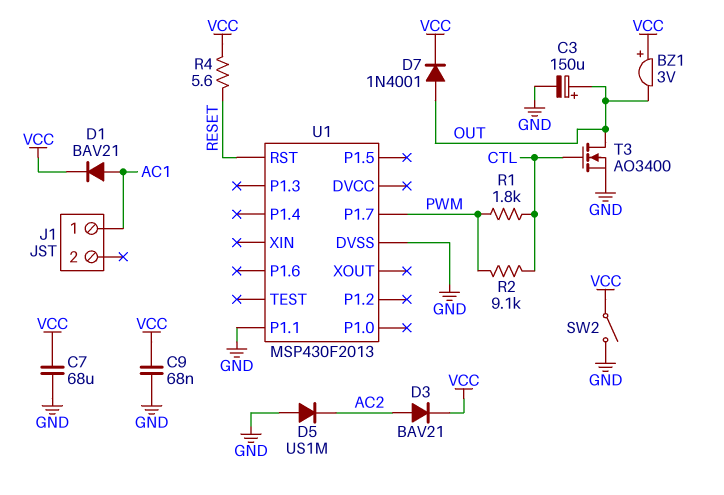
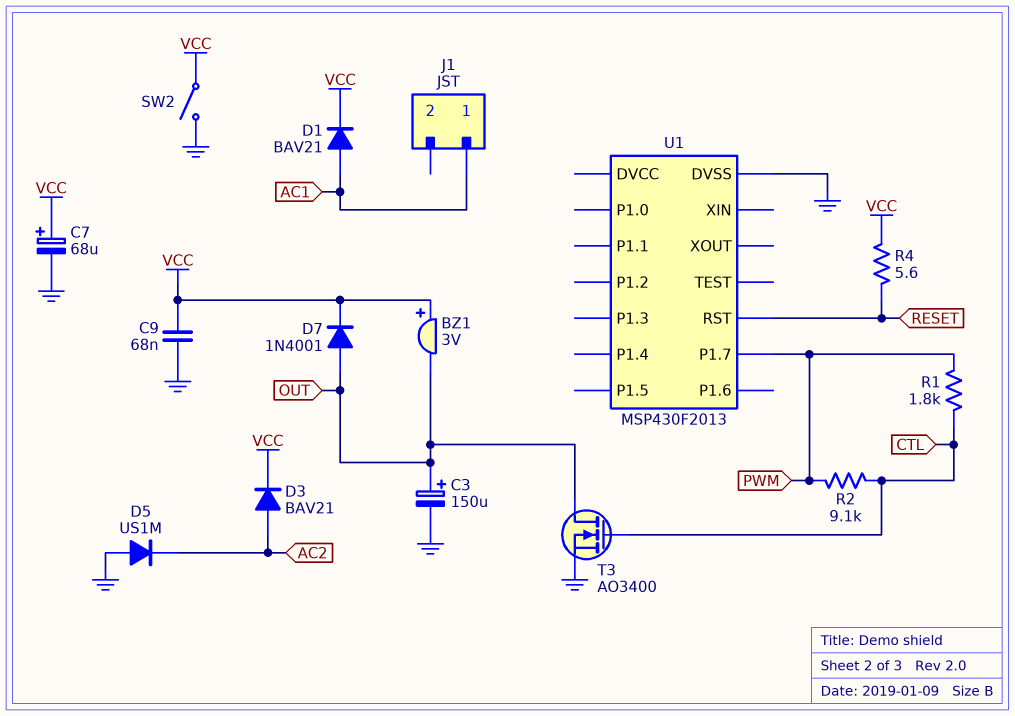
C7: 68uF (GND, VCC) -> 68uF (plus VCC, minus GND)
U1 pin P1.1: GND -> none

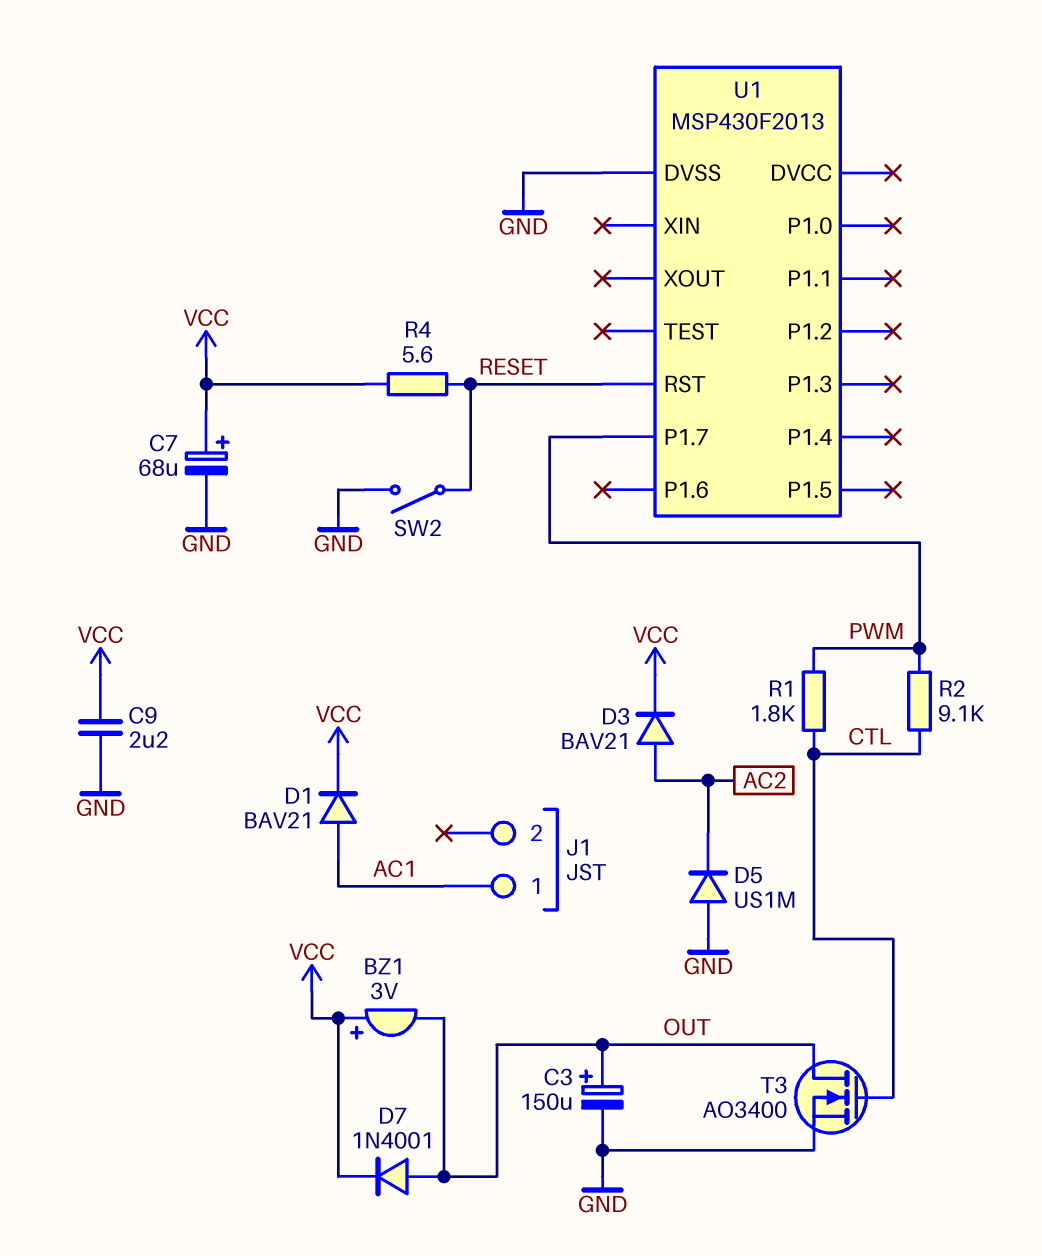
C9: 68nF (GND, VCC) -> 2.2uF (GND, VCC)
SW2: switch (GND, VCC) -> switch (GND, RESET)

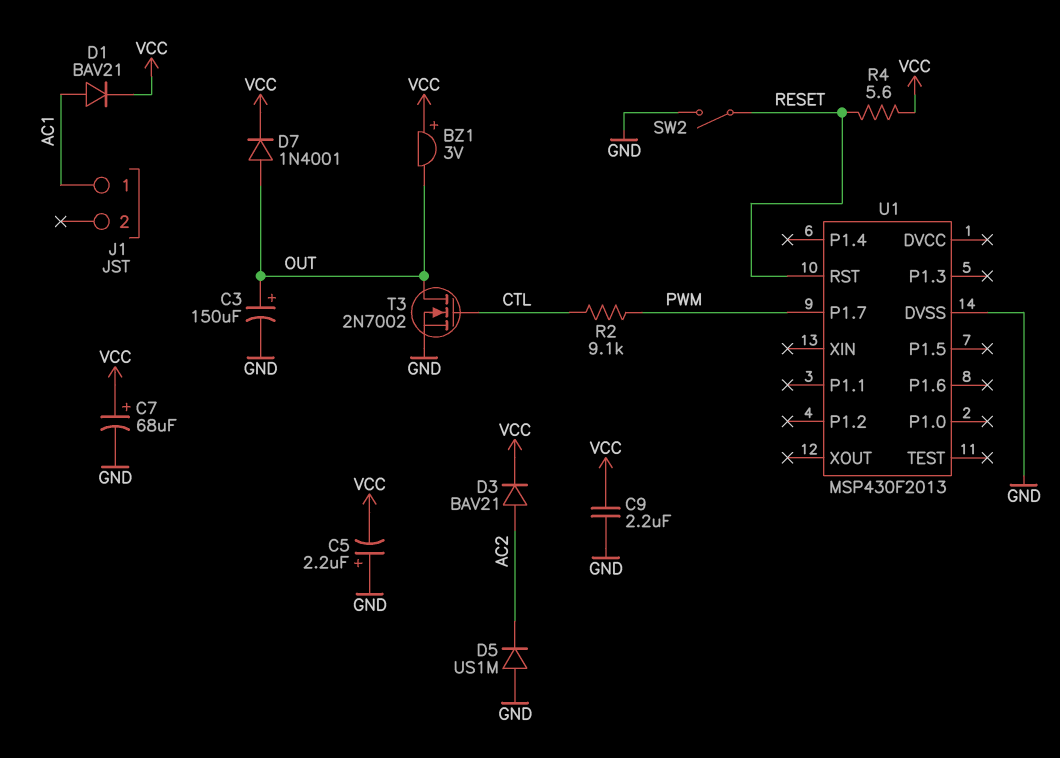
C5: none -> 2.2uF (plus GND, minus VCC)
R1: 1.8k (CTL, PWM) -> none
T3: NMOS AO3400 (G CTL, D OUT, S GND) -> NMOS 2N7002 (G CTL, D OUT, S GND)

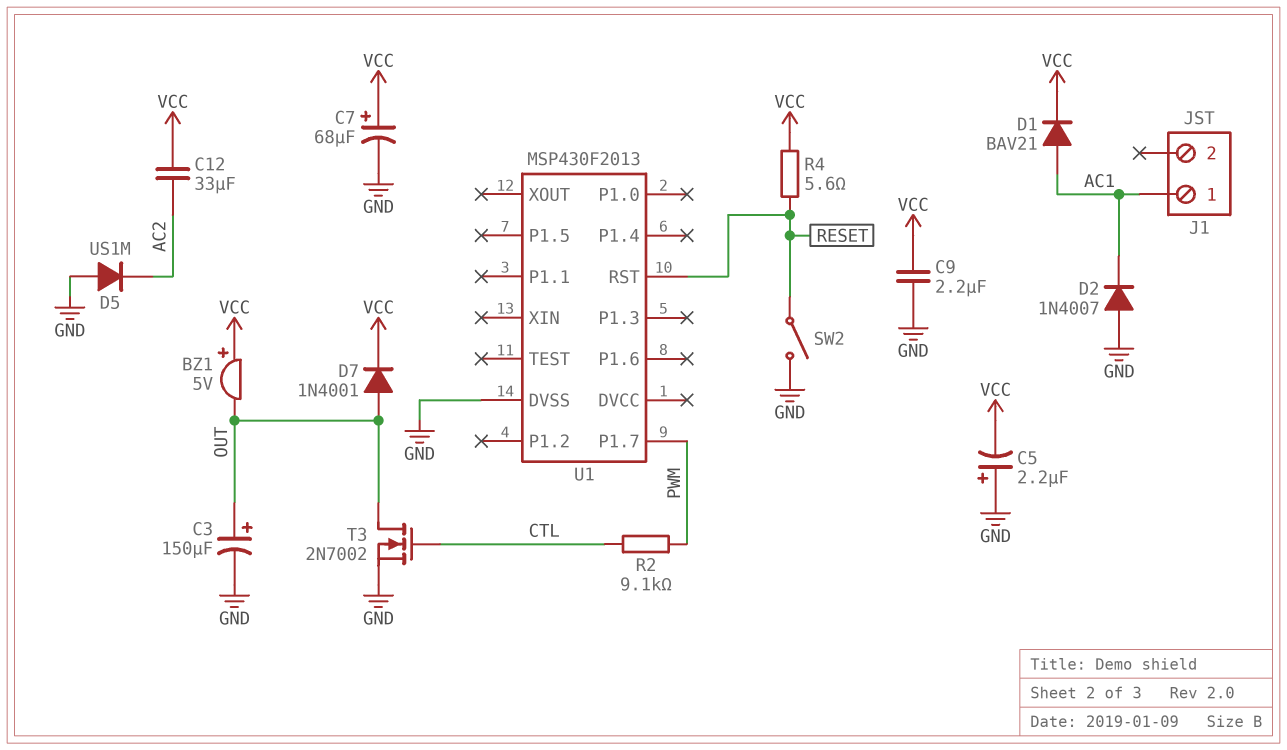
BZ1: buzzer 3V (plus VCC, minus OUT) -> buzzer 5V (plus VCC, minus OUT)
C12: none -> 33uF (AC2, VCC)
D2: none -> diode 1N4007 (A GND, K AC1)
D3: diode BAV21 (A AC2, K VCC) -> none

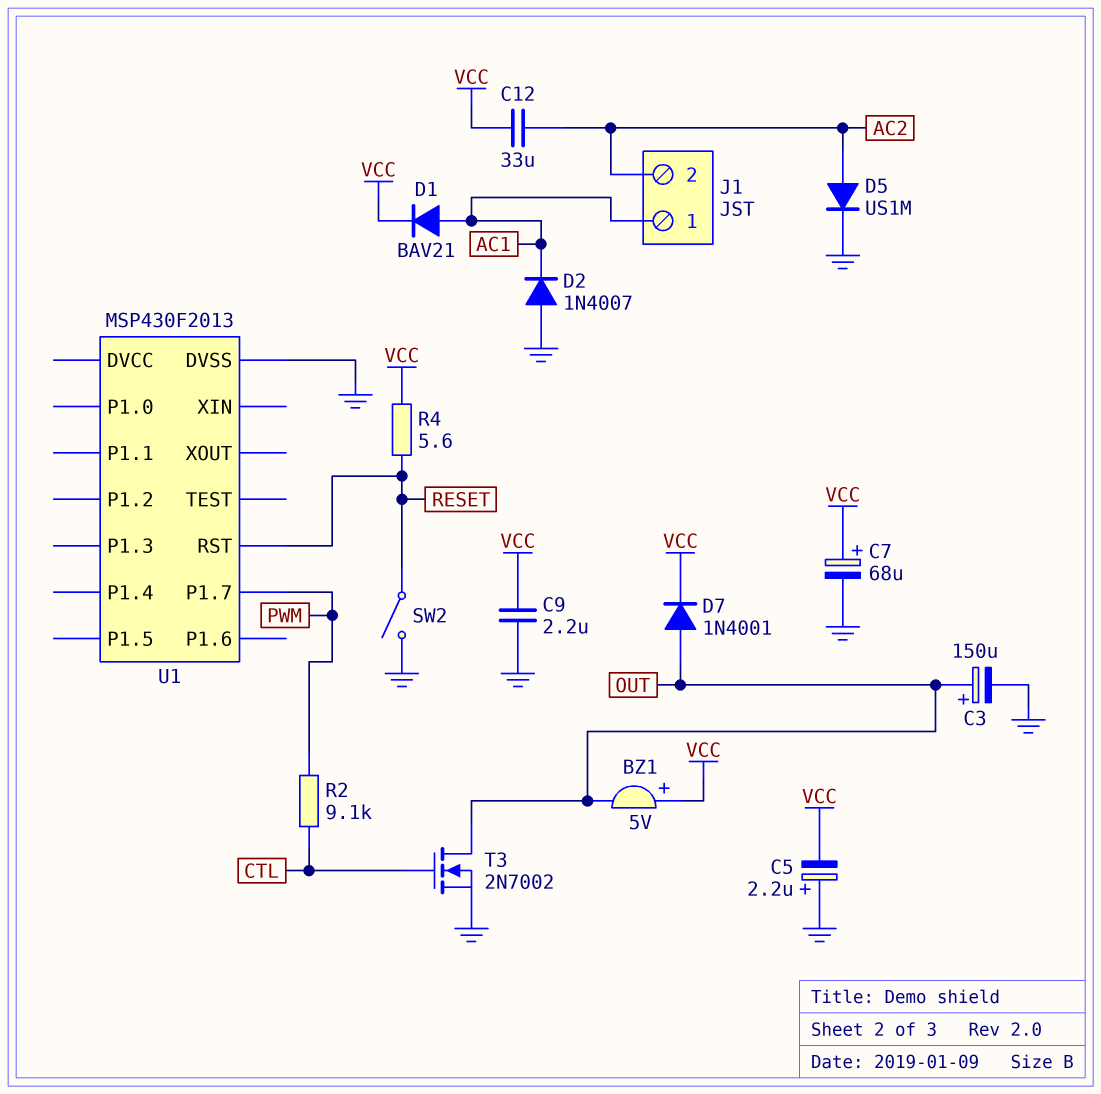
D5: diode US1M (A GND, K AC2) -> diode US1M (A AC2, K GND)
J1 pin 2: none -> AC2

